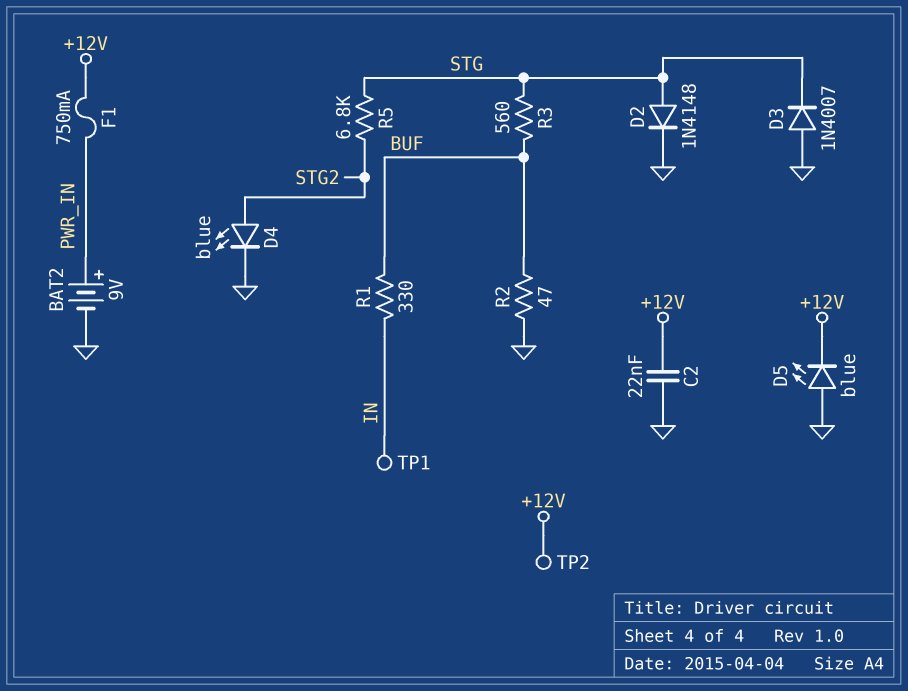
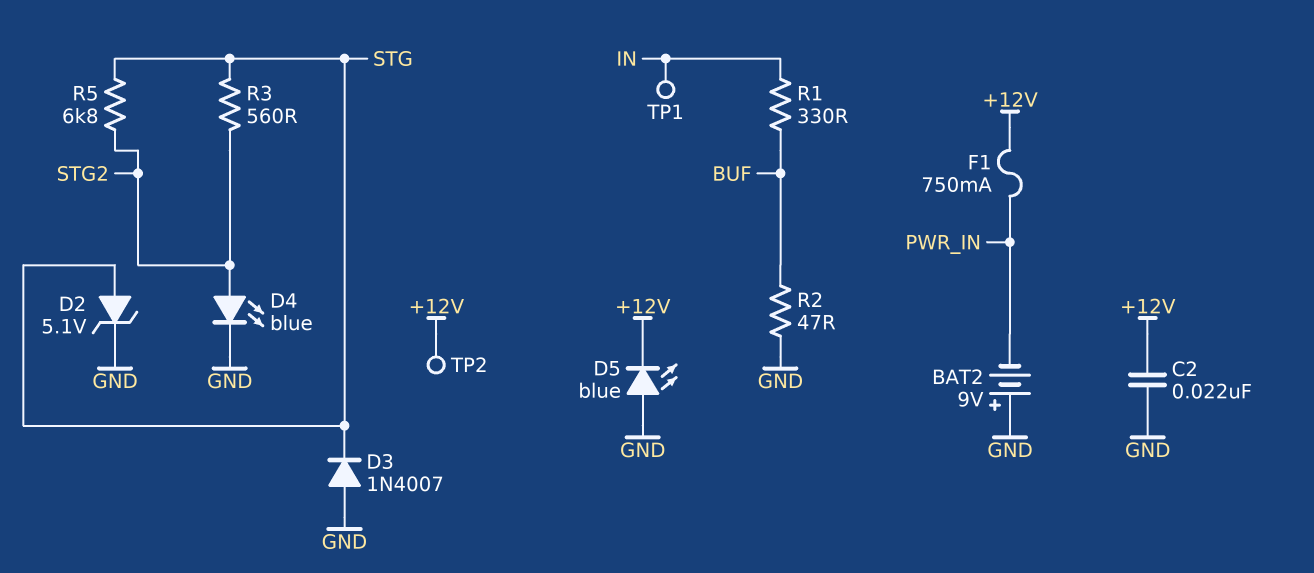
BAT2: 9V (plus PWR_IN, minus GND) -> 9V (plus GND, minus PWR_IN)
D2: diode 1N4148 (A STG, K GND) -> zener 5.1V (A STG, K GND)
R3: 560 (BUF, STG) -> 560 (STG, STG2)

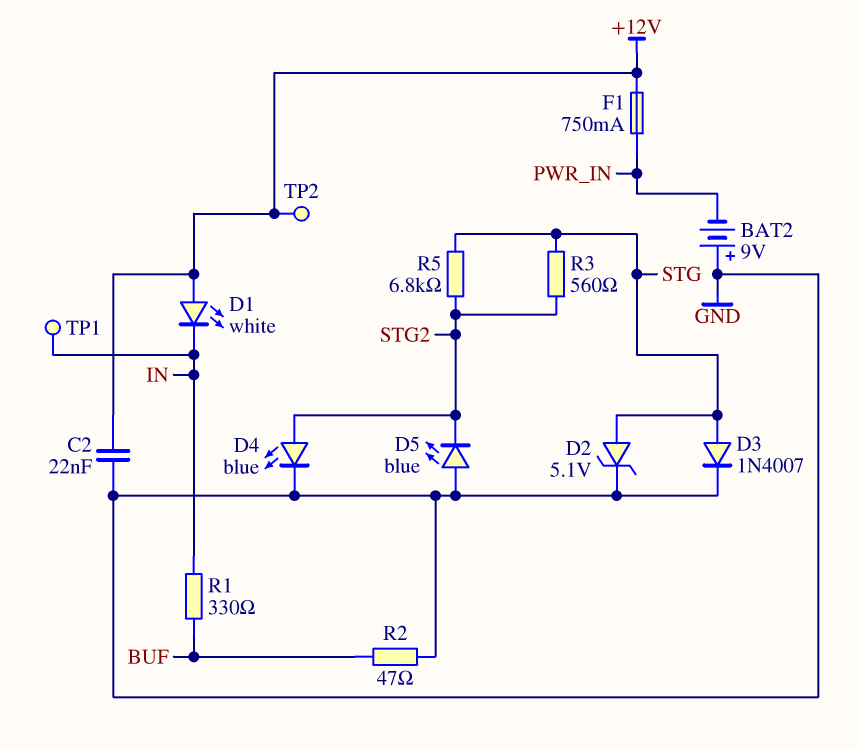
D1: none -> LED white (A +12V, K IN)
D3: diode 1N4007 (A GND, K STG) -> diode 1N4007 (A STG, K GND)
D5: LED blue (A GND, K +12V) -> LED blue (A GND, K STG2)

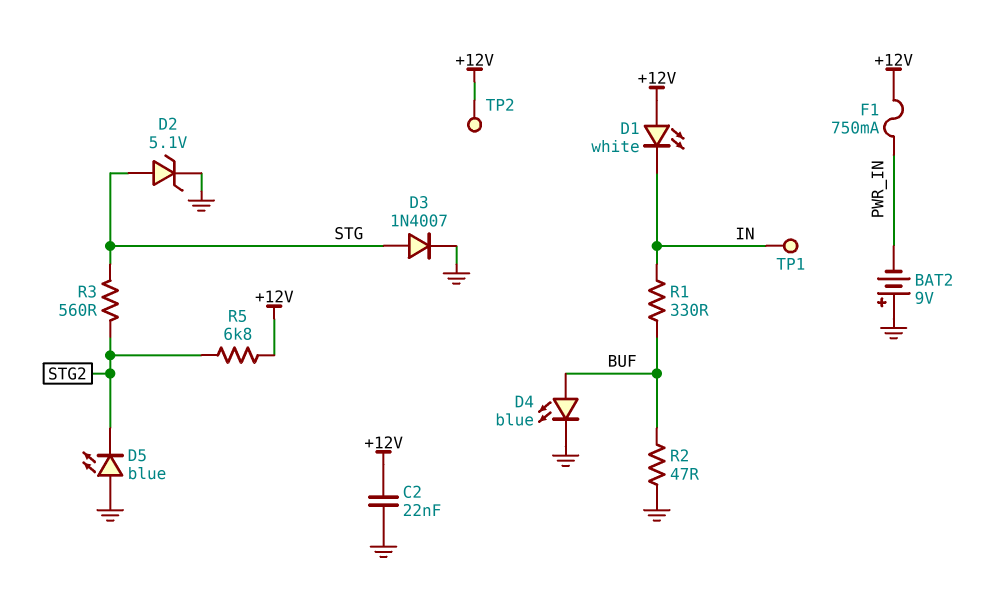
D4: LED blue (A STG2, K GND) -> LED blue (A BUF, K GND)
R5: 6.8k (STG, STG2) -> 6.8k (+12V, STG2)

